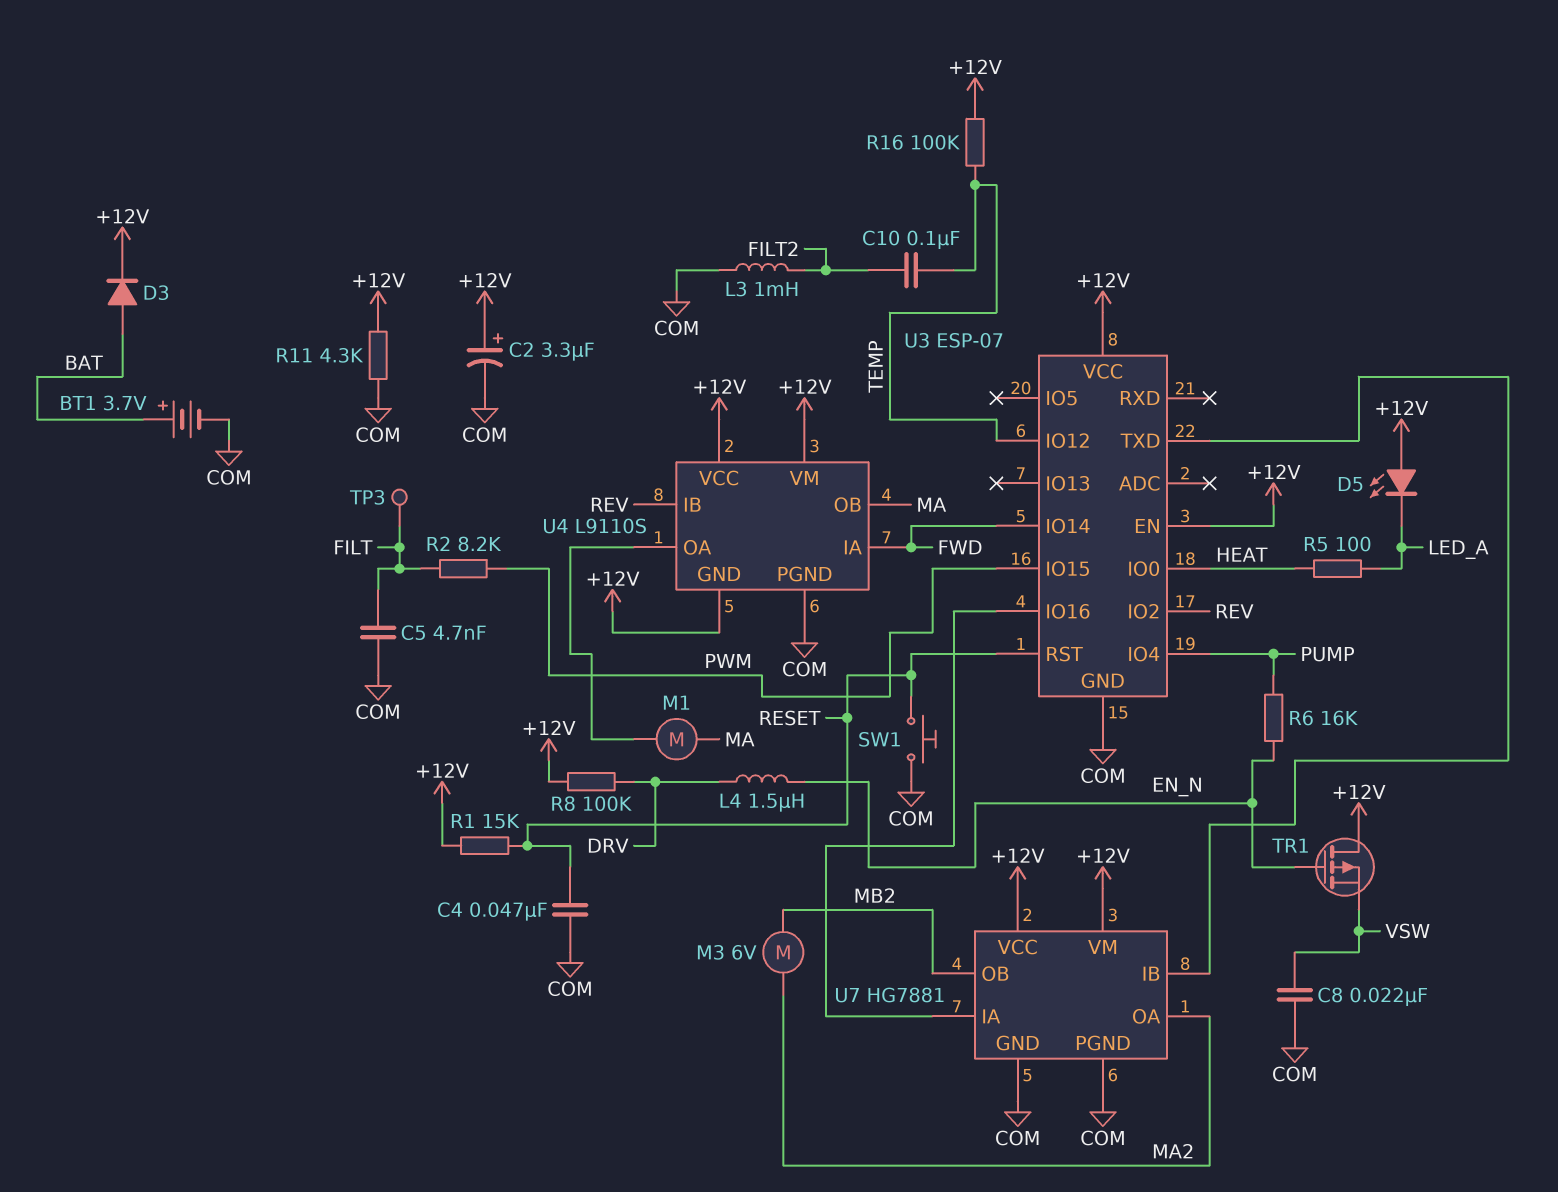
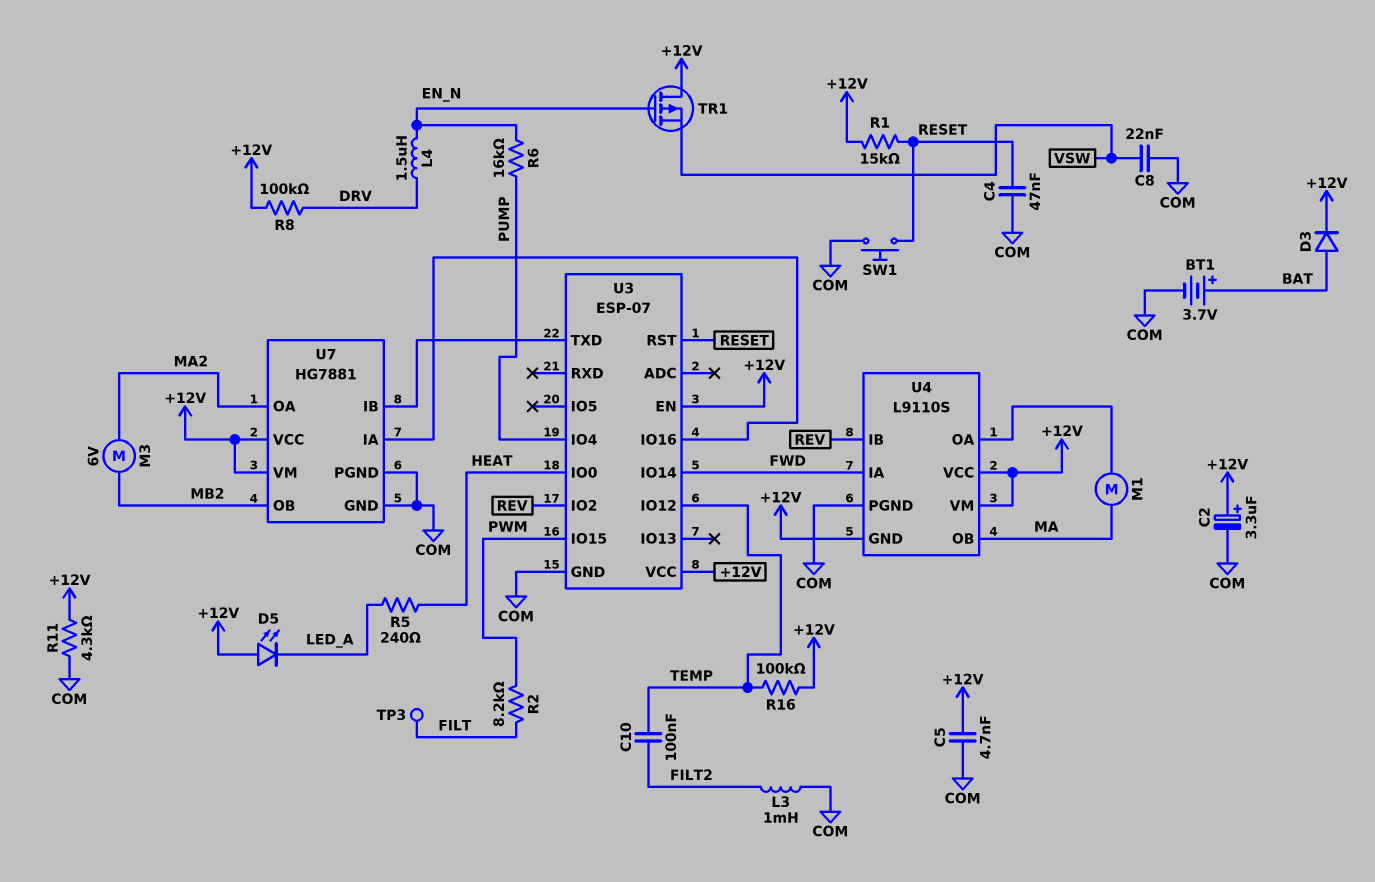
C5: 4.7nF (COM, FILT) -> 4.7nF (+12V, COM)
R5: 100 (HEAT, LED_A) -> 240 (HEAT, LED_A)

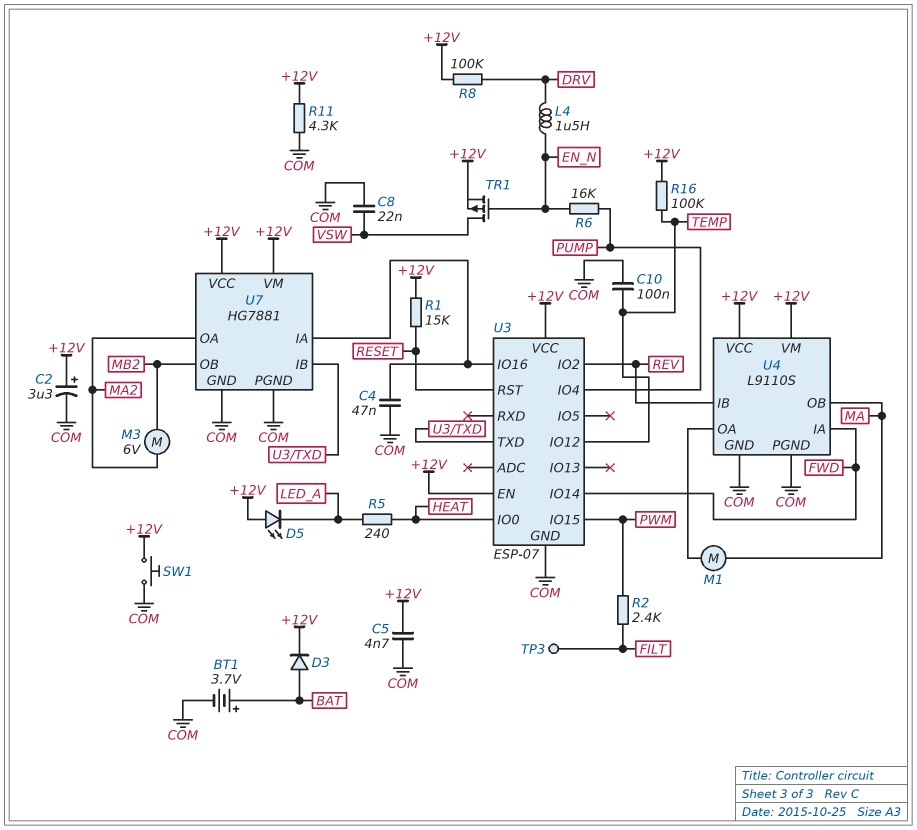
C4: 47nF (COM, RESET) -> 47nF (COM, U3/IO16)
C10: 100nF (FILT2, TEMP) -> 100nF (COM, TEMP)
L3: 1mH (COM, FILT2) -> none
R2: 8.2k (FILT, PWM) -> 2.4k (FILT, PWM)
SW1: button (COM, RESET) -> button (+12V, COM)
TR1: PMOS (G EN_N, D +12V, S VSW) -> PMOS (G EN_N, D VSW, S +12V)
U4 pin GND: +12V -> COM

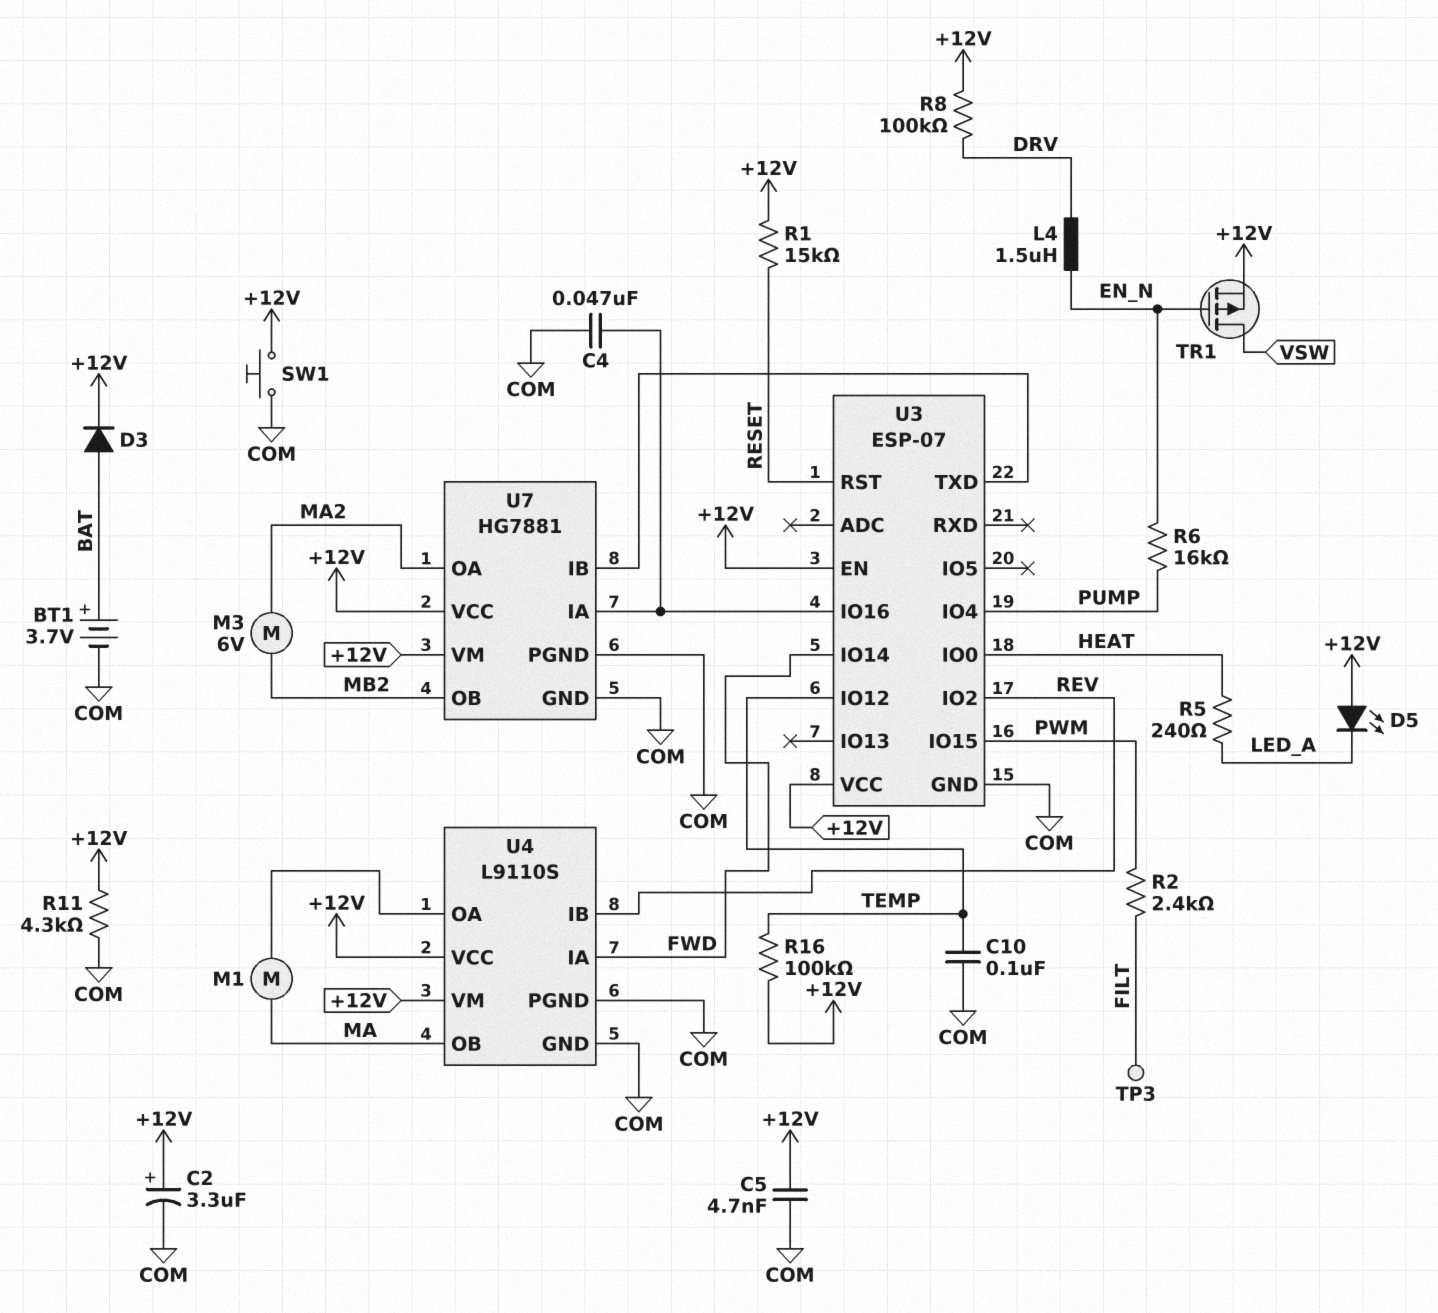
C8: 22nF (COM, VSW) -> none

